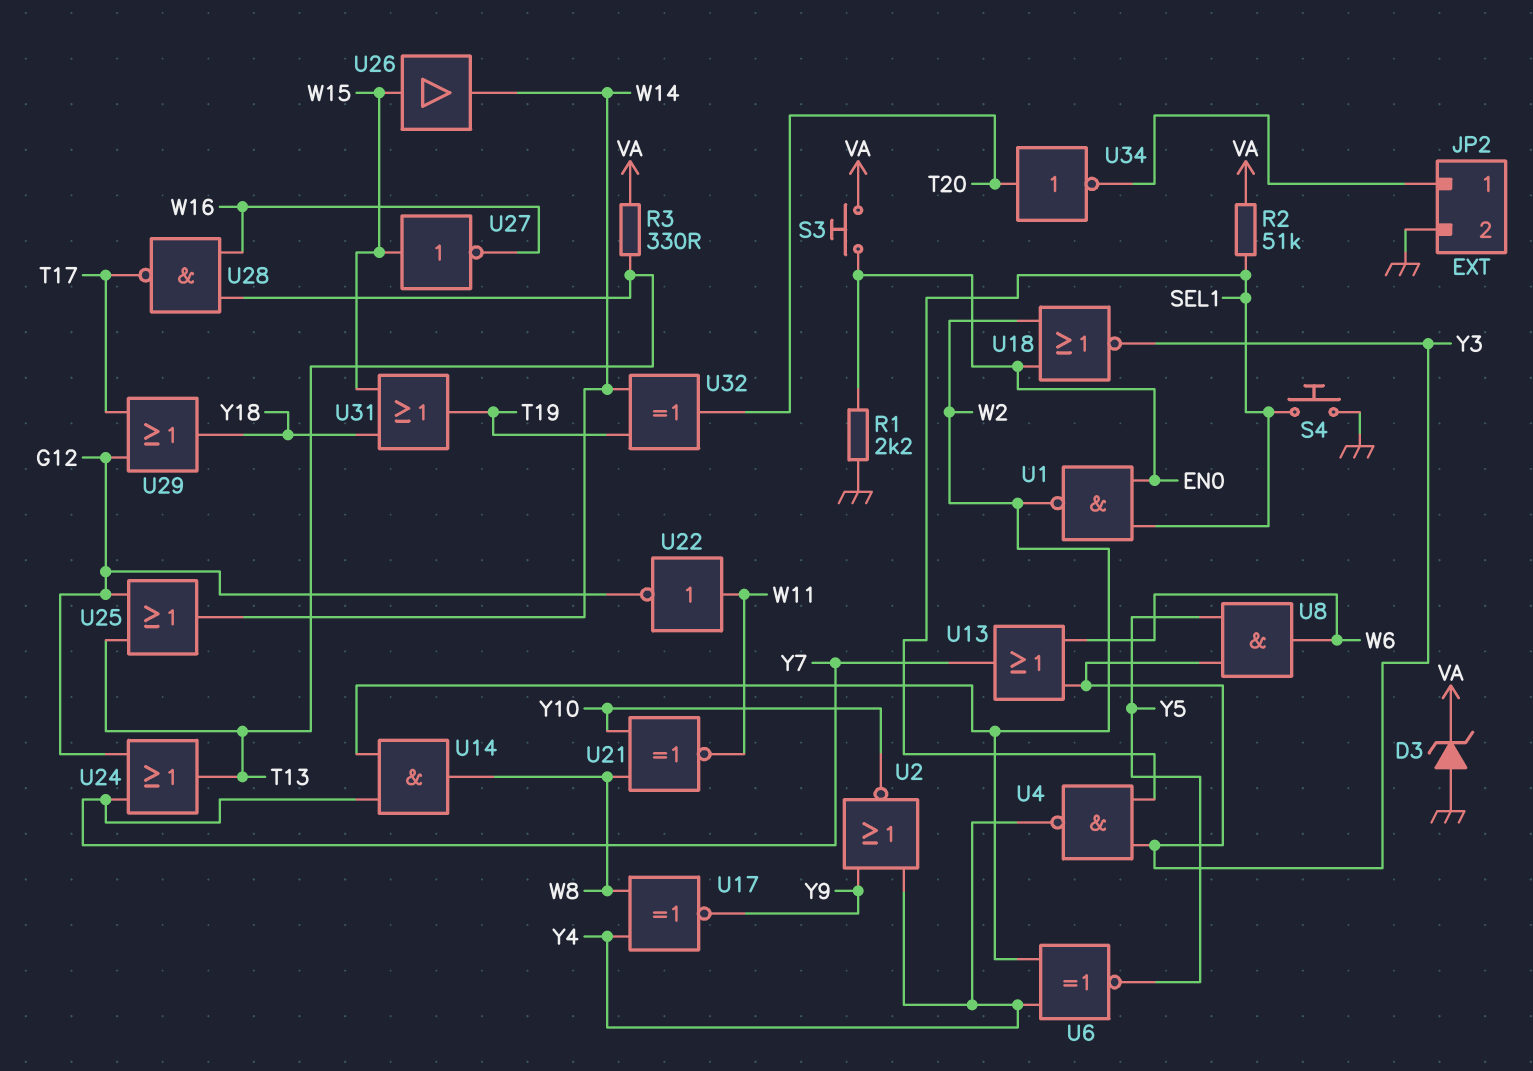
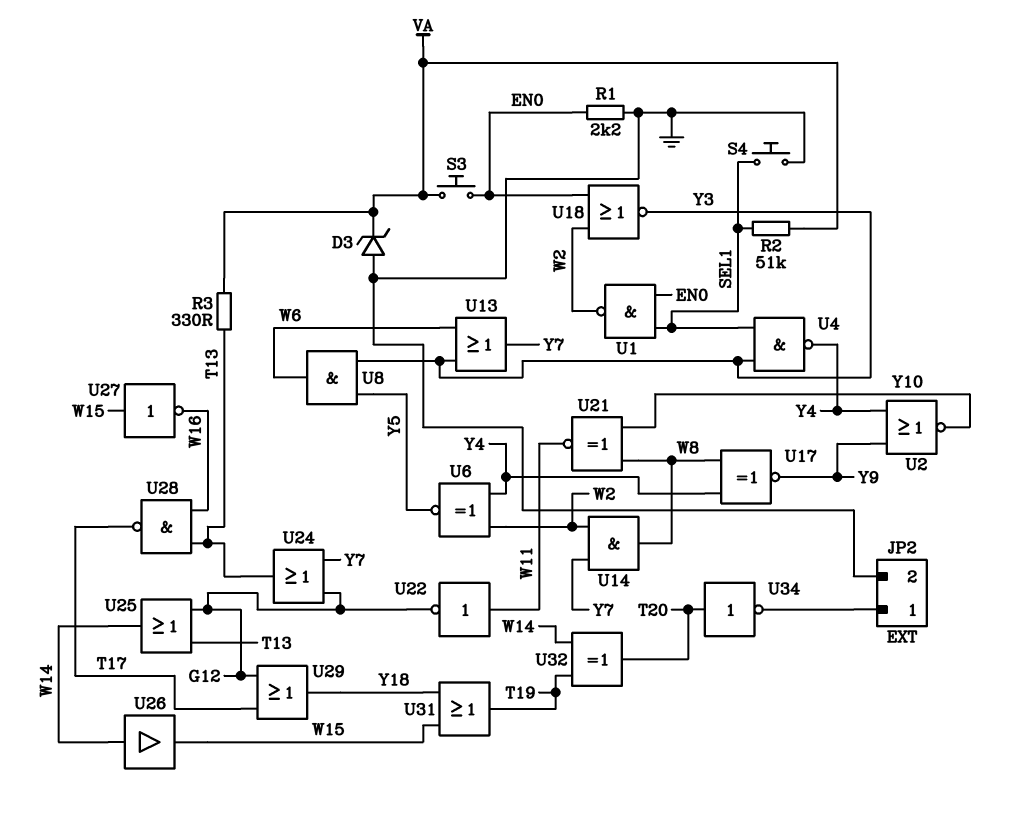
U26: buffer (in W15, out W14) -> buffer (in W14, out W15)

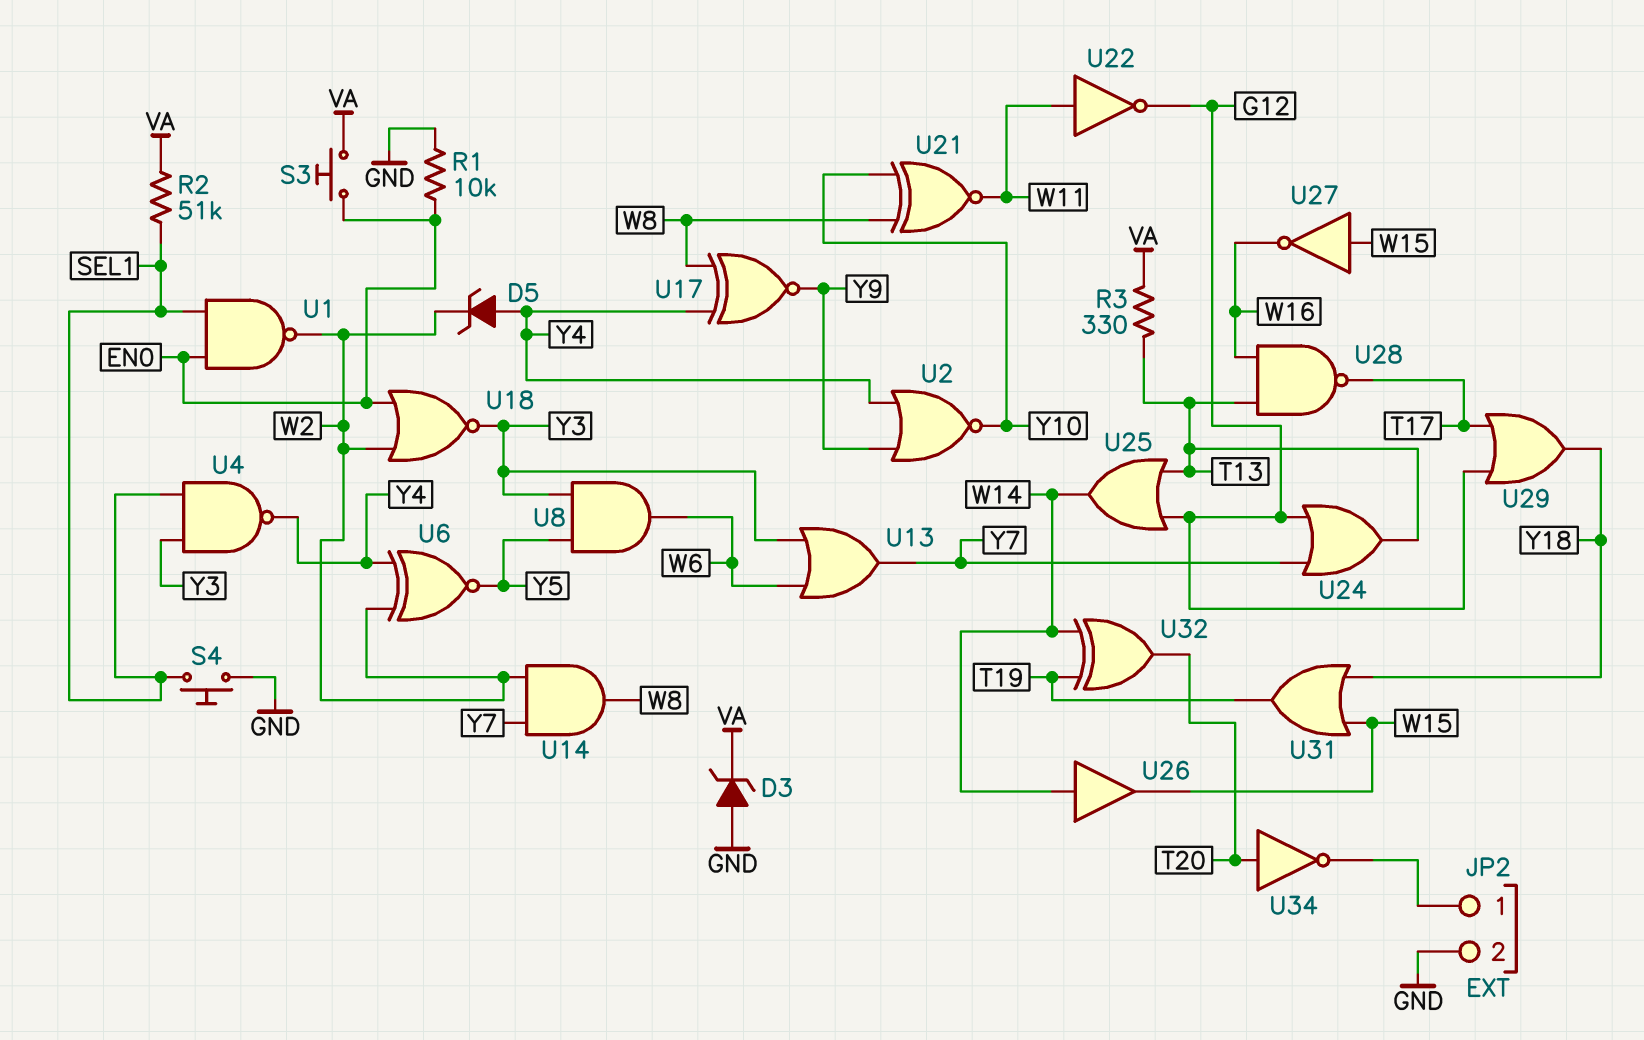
D5: none -> zener (A Y4, K W2)
R1: 2.2k (EN0, GND) -> 10k (EN0, GND)

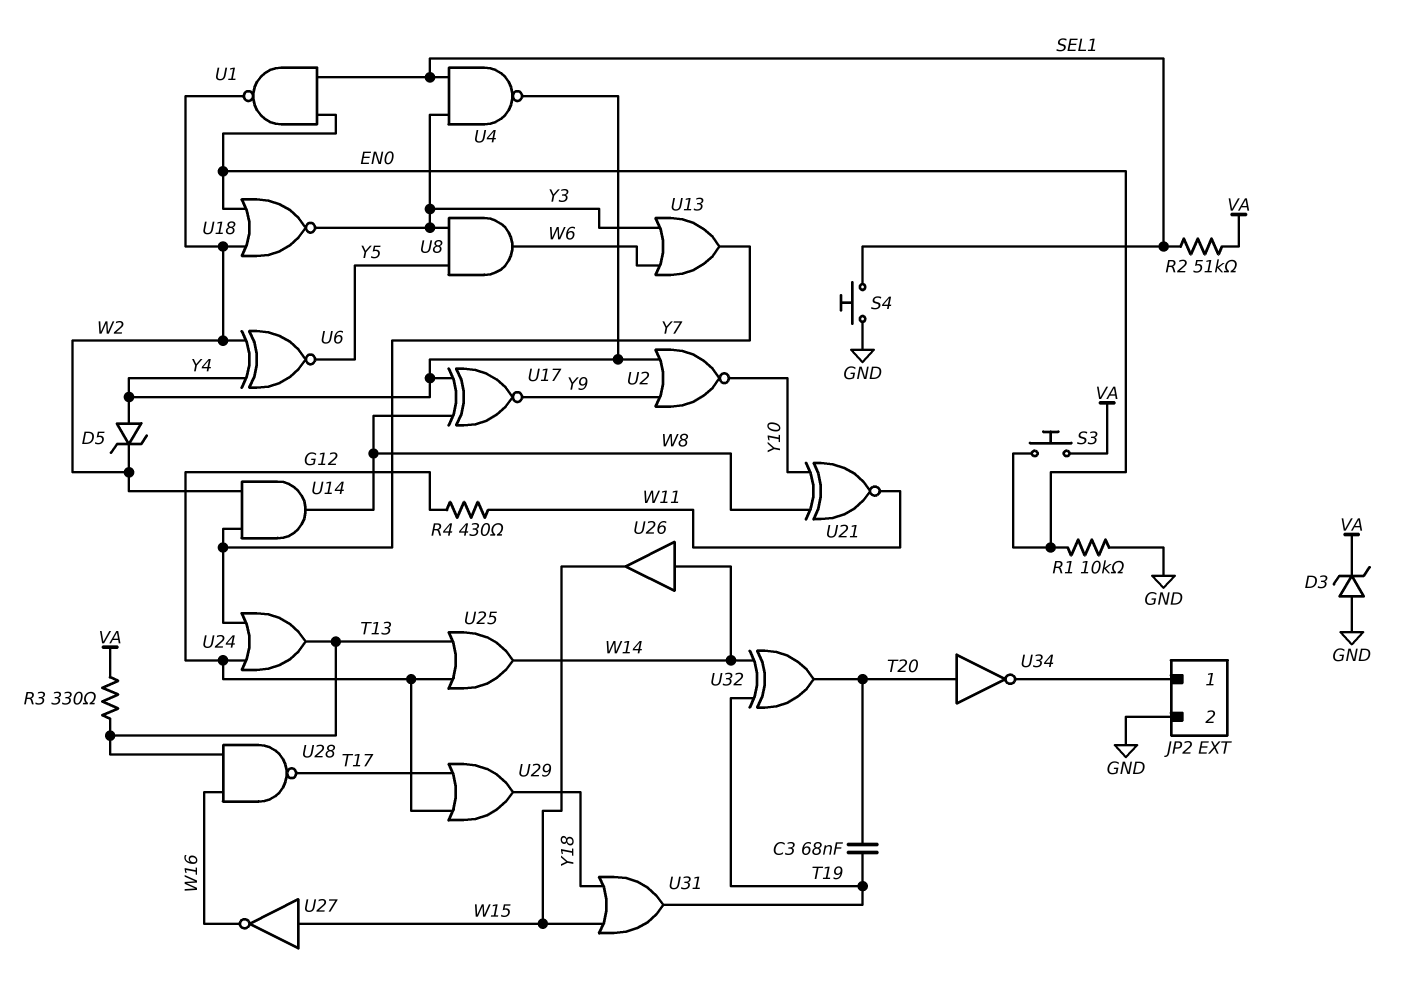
C3: none -> 68nF (T19, T20)
R4: none -> 430 (G12, W11)
U22: NOT (in W11, out G12) -> none

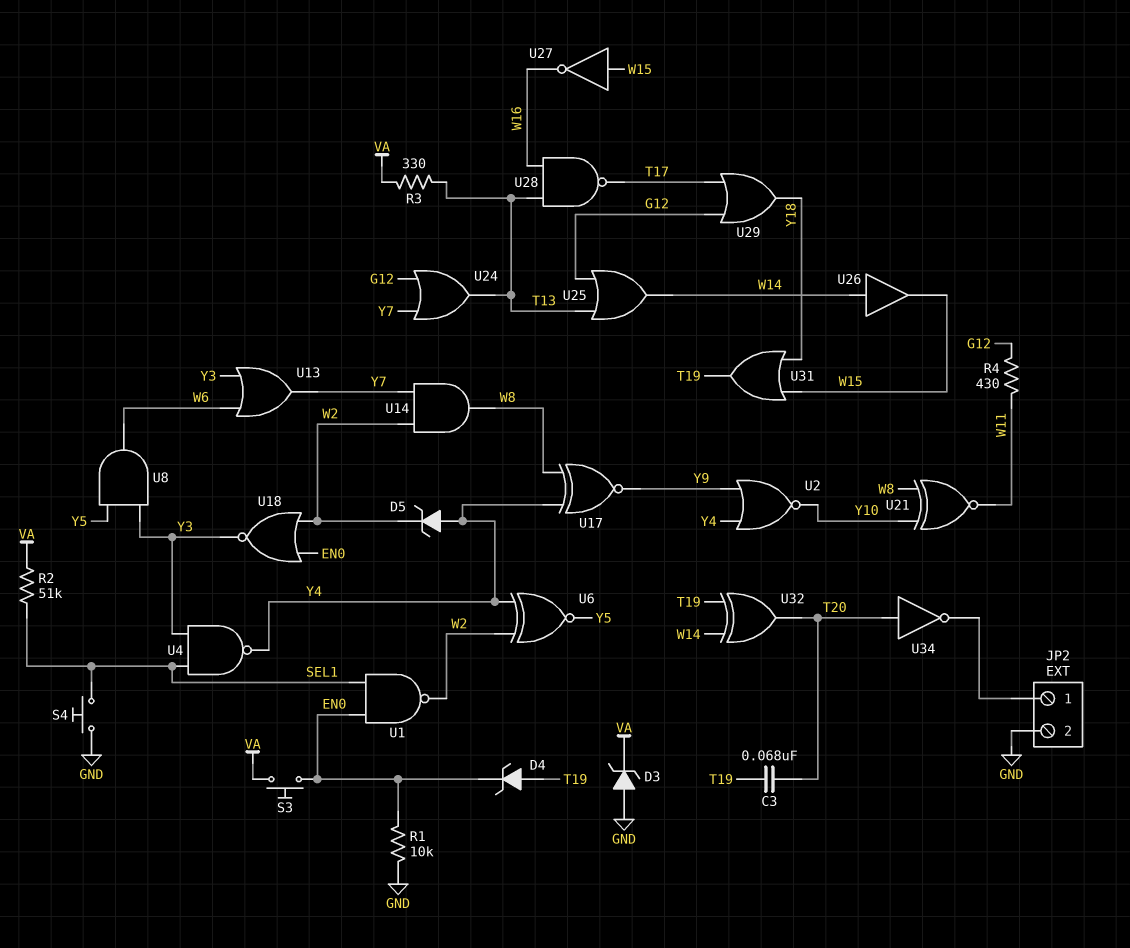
D4: none -> zener (A T19, K EN0)

